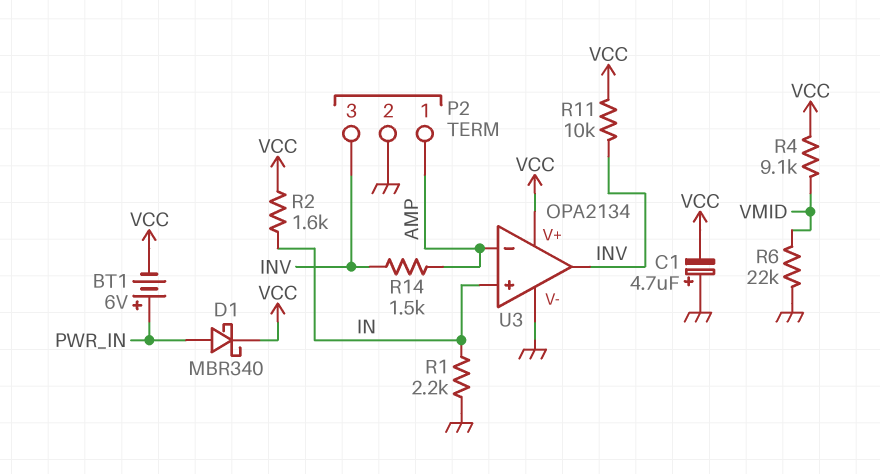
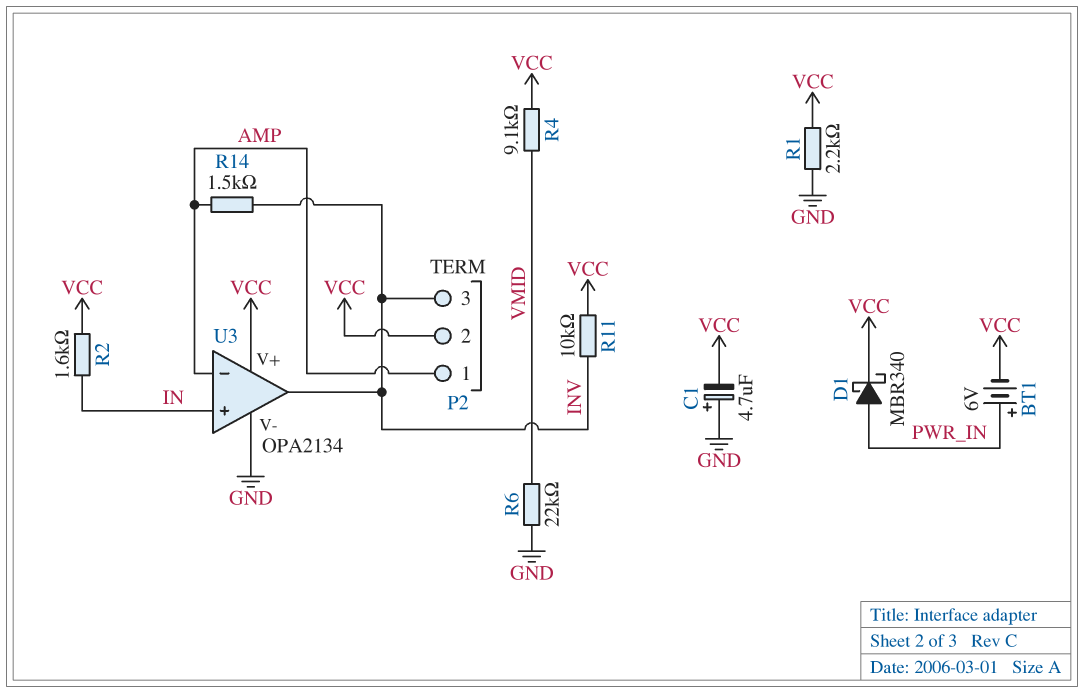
P2 pin 2: GND -> VCC
R1: 2.2k (GND, IN) -> 2.2k (GND, VCC)

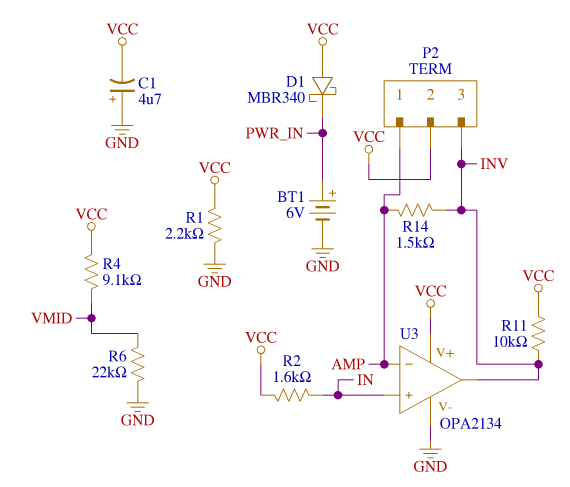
BT1: 6V (plus PWR_IN, minus VCC) -> 6V (plus PWR_IN, minus GND)
D1: schottky MBR340 (A PWR_IN, K VCC) -> schottky MBR340 (A VCC, K PWR_IN)

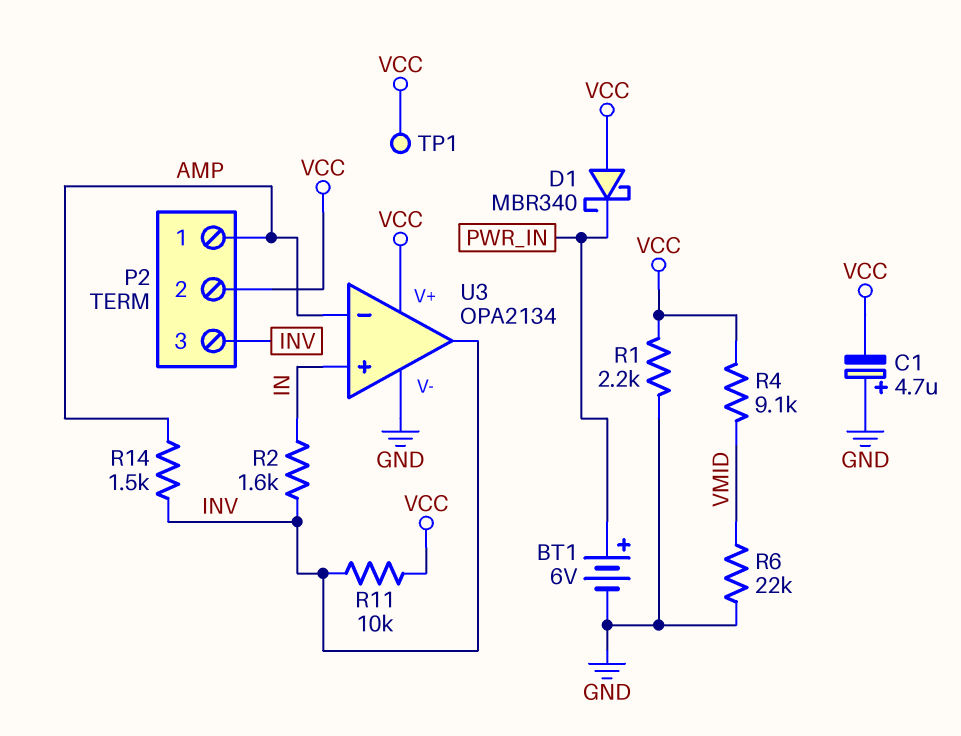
R2: 1.6k (IN, VCC) -> 1.6k (IN, INV)
TP1: none -> test point (VCC)

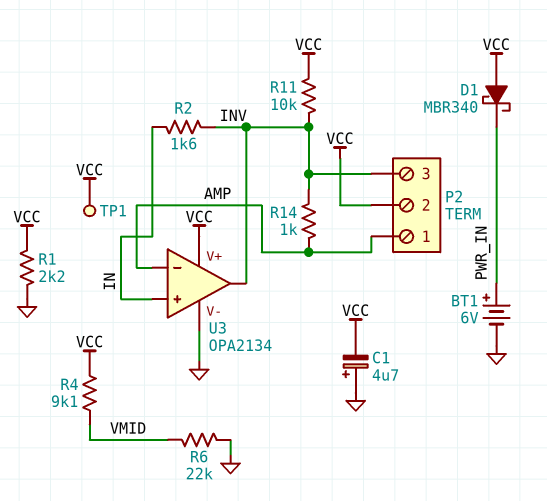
R14: 1.5k (AMP, INV) -> 1k (AMP, INV)

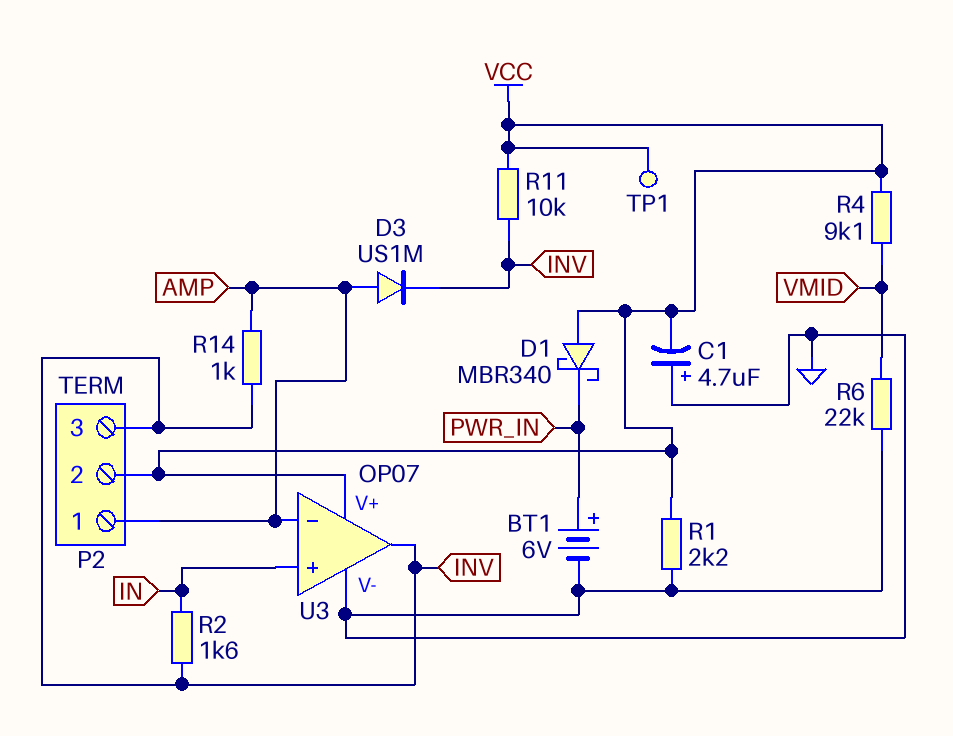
D3: none -> diode US1M (A AMP, K INV)
U3: OPA2134 -> OP07

